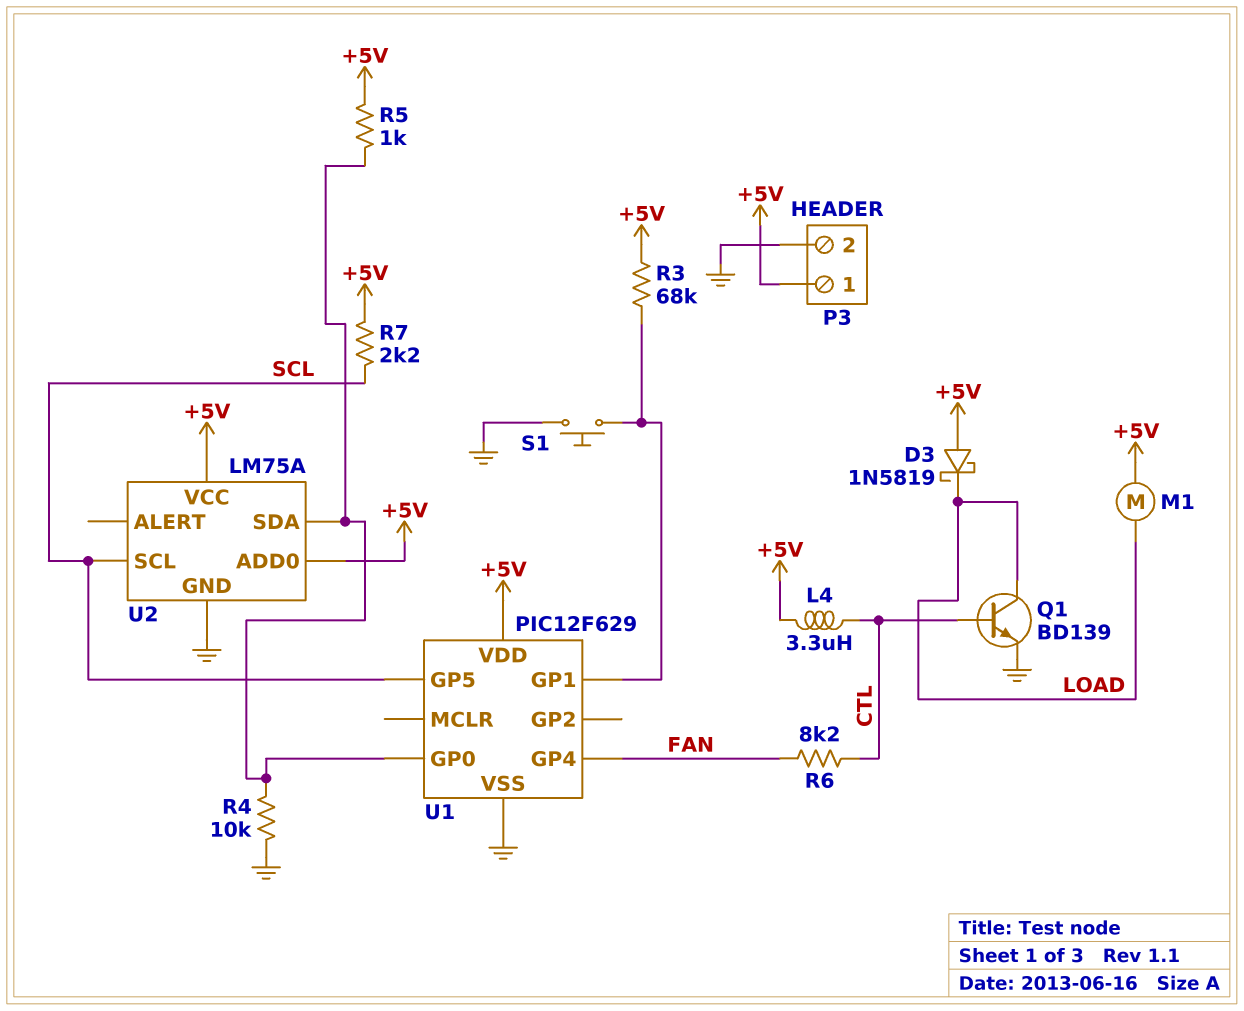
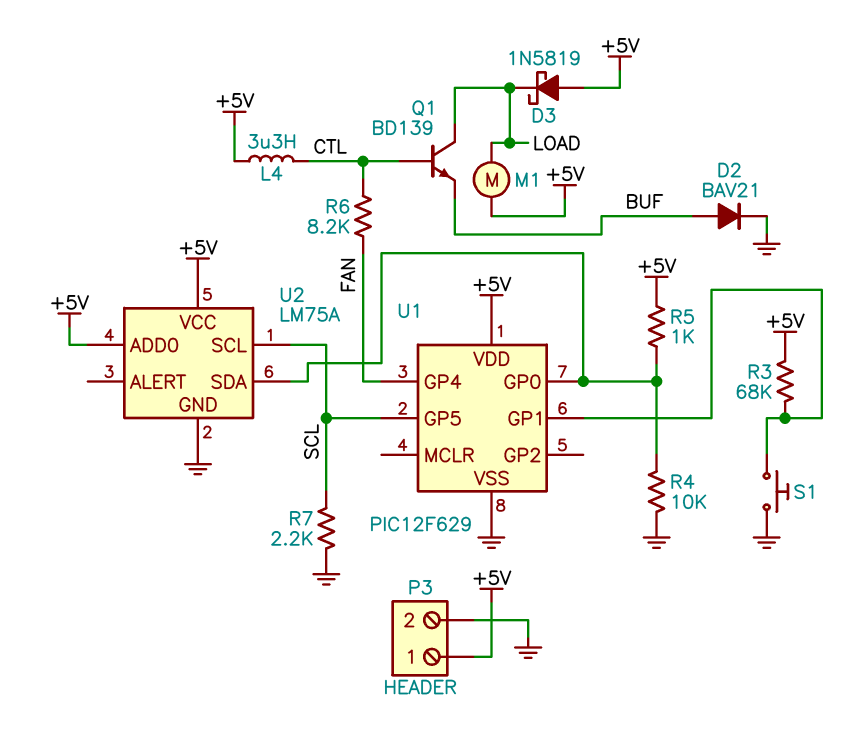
D2: none -> diode BAV21 (A BUF, K GND)
Q1: NPN BD139 (B CTL, C LOAD, E GND) -> NPN BD139 (B CTL, C LOAD, E BUF)
R7: 2.2k (+5V, SCL) -> 2.2k (GND, SCL)

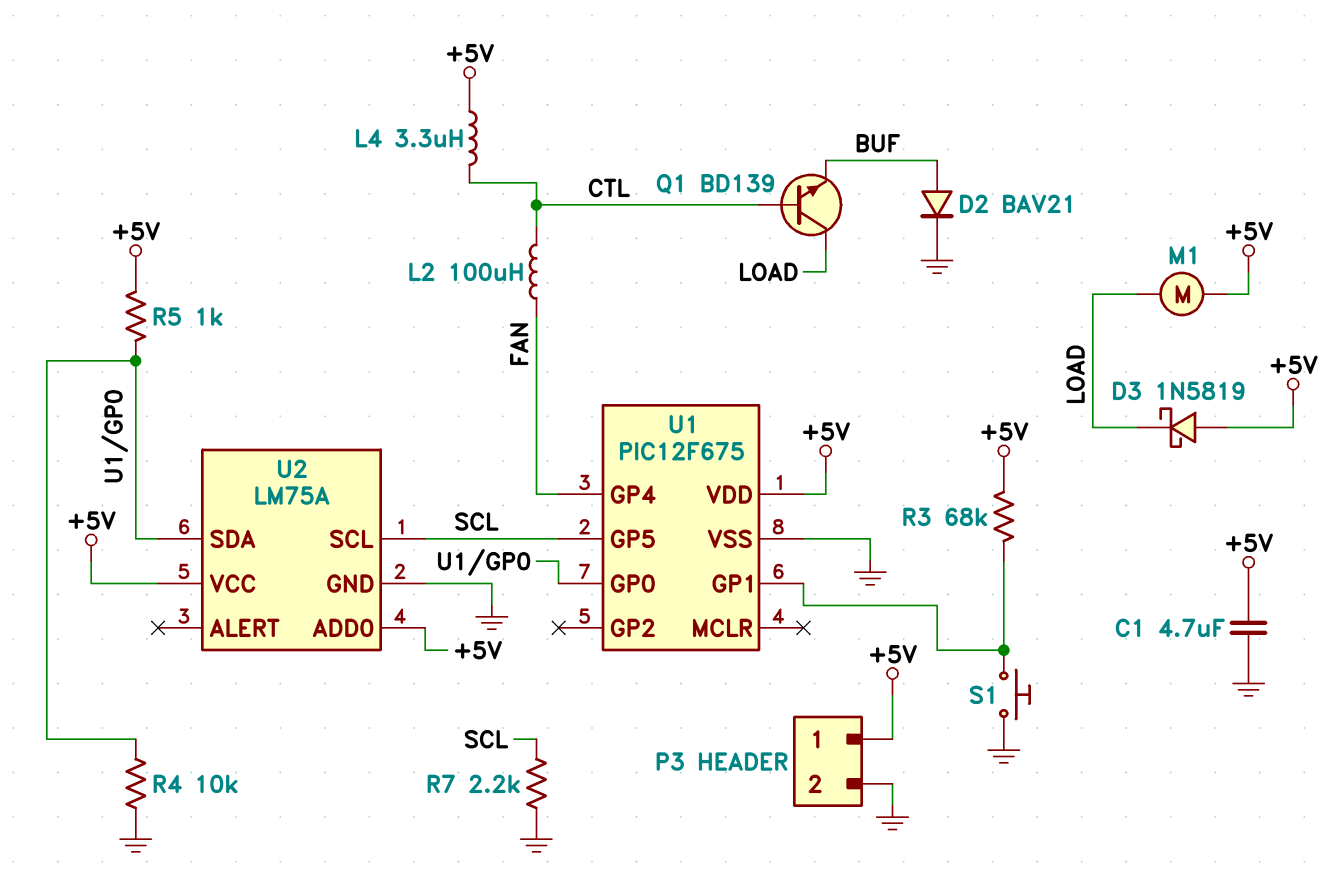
C1: none -> 4.7uF (+5V, GND)
L2: none -> 100uH (CTL, FAN)
R6: 8.2k (CTL, FAN) -> none
U1: PIC12F629 -> PIC12F675

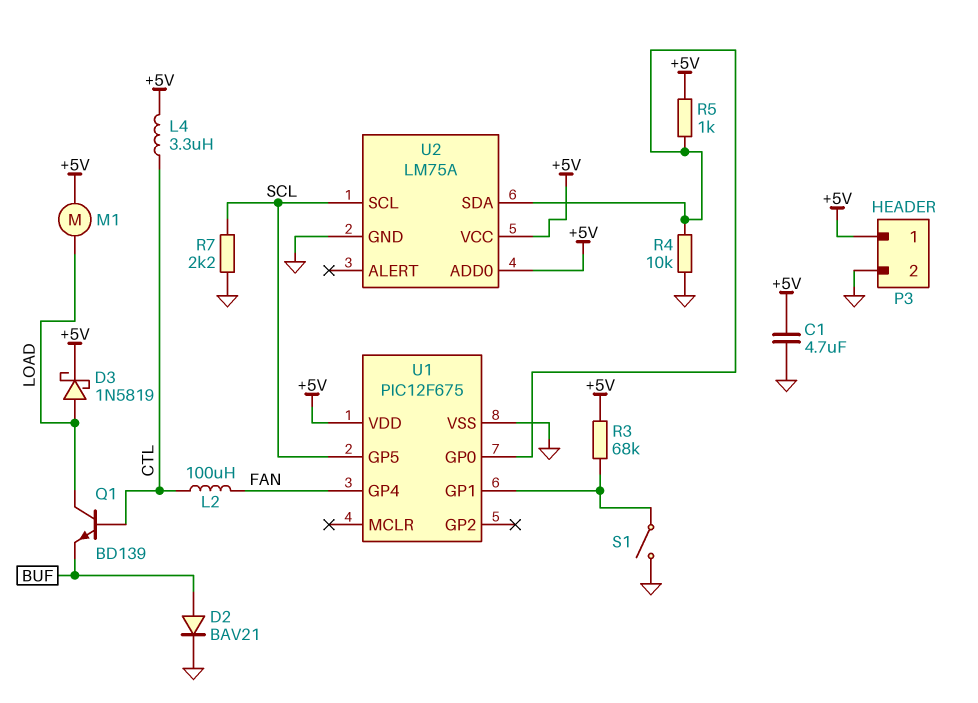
D3: schottky 1N5819 (A +5V, K LOAD) -> schottky 1N5819 (A LOAD, K +5V)
S1: button (GND, U1/GP1) -> switch (GND, U1/GP1)

